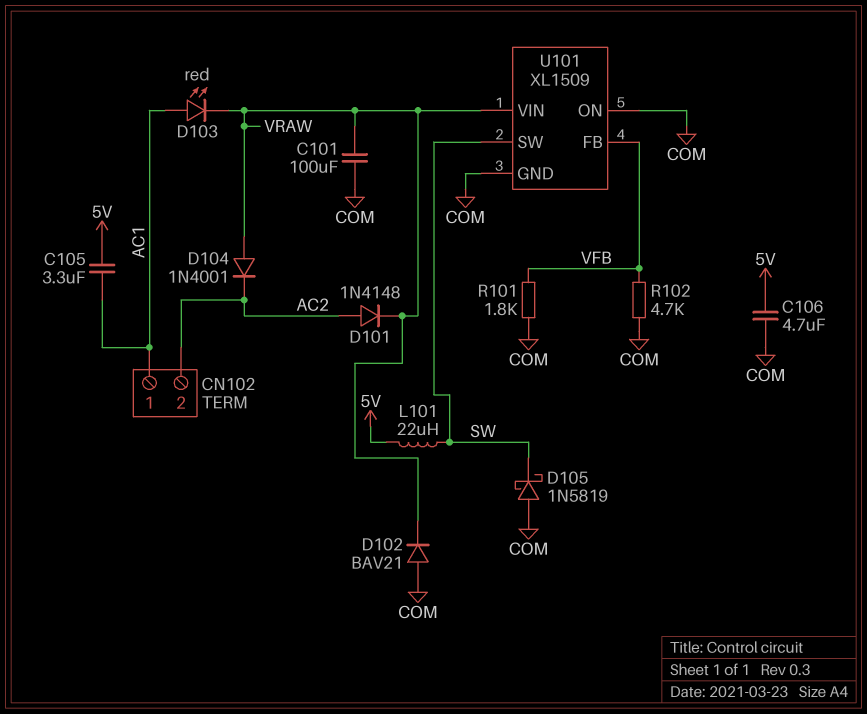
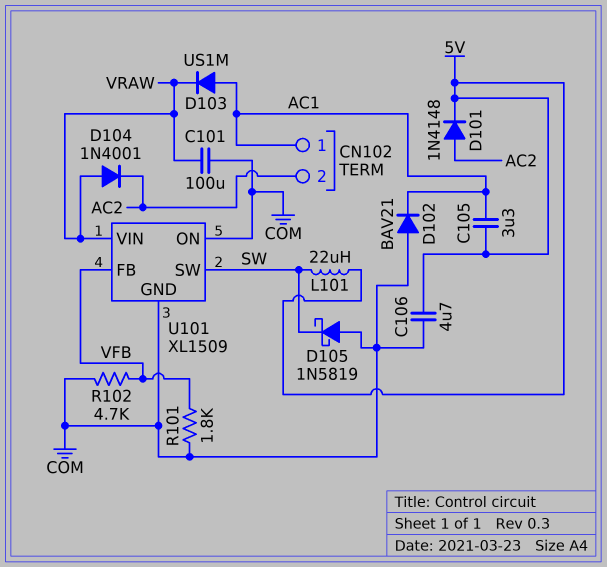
D101: diode 1N4148 (A AC2, K VRAW) -> diode 1N4148 (A AC2, K 5V)
D102: diode BAV21 (A COM, K VRAW) -> diode BAV21 (A COM, K AC1)
D103: LED red (A AC1, K VRAW) -> diode US1M (A AC1, K VRAW)

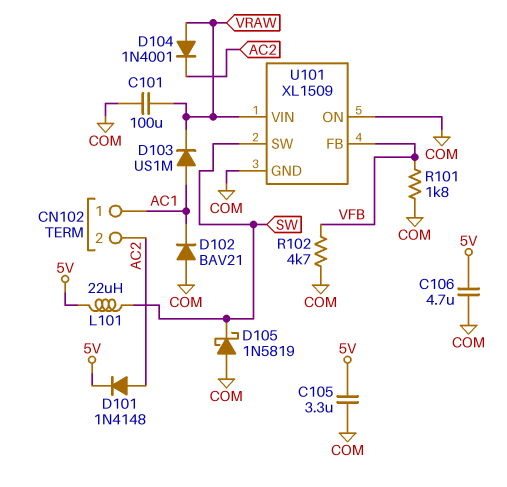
C105: 3.3uF (5V, AC1) -> 3.3uF (5V, COM)

